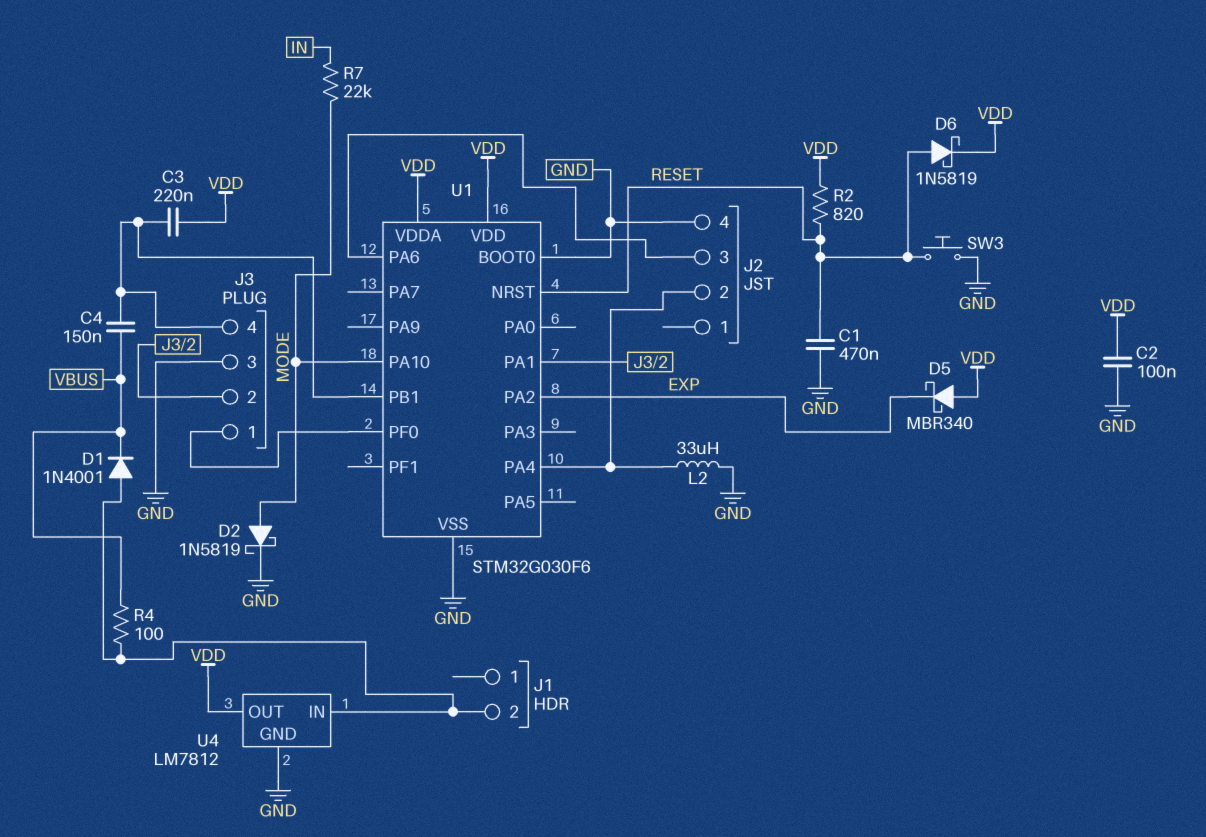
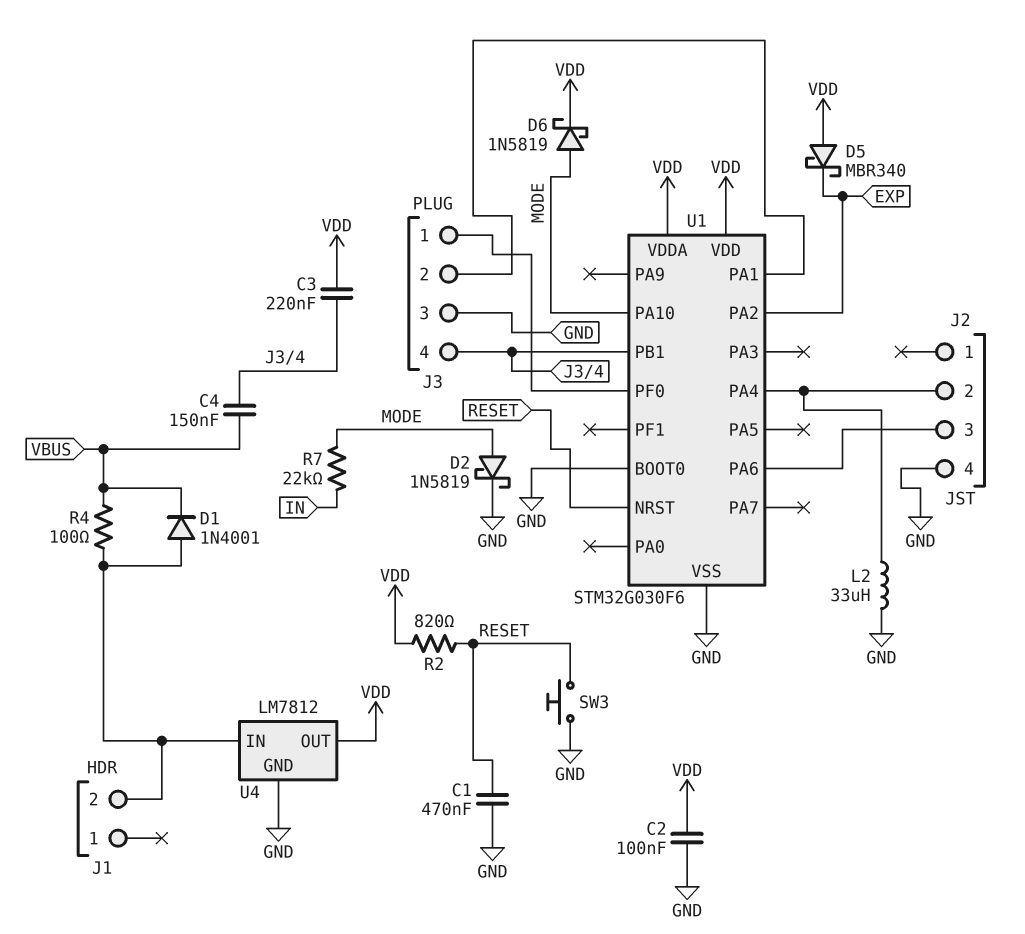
D6: schottky 1N5819 (A RESET, K VDD) -> schottky 1N5819 (A MODE, K VDD)

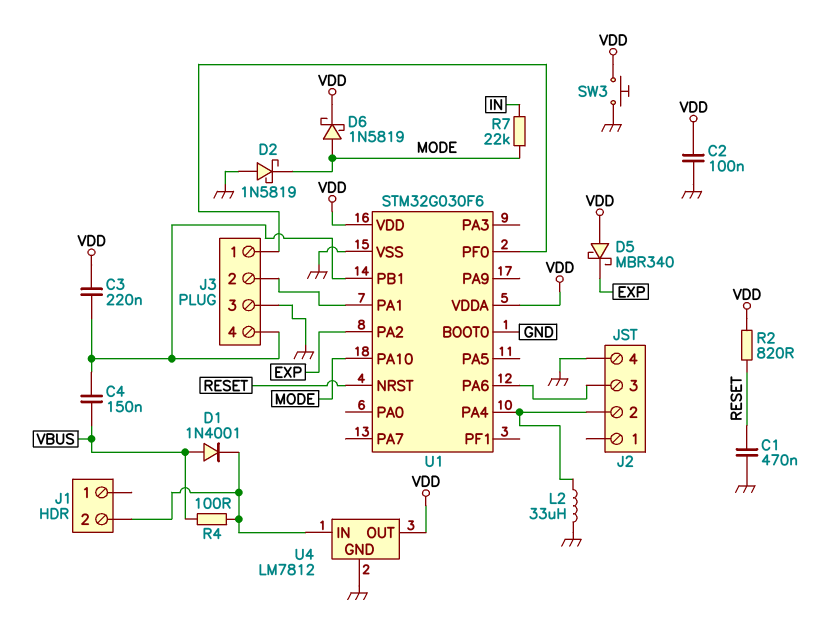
D1: diode 1N4001 (A J1/2, K VBUS) -> diode 1N4001 (A VBUS, K J1/2)
D2: schottky 1N5819 (A MODE, K GND) -> schottky 1N5819 (A GND, K MODE)
SW3: button (GND, RESET) -> button (GND, VDD)

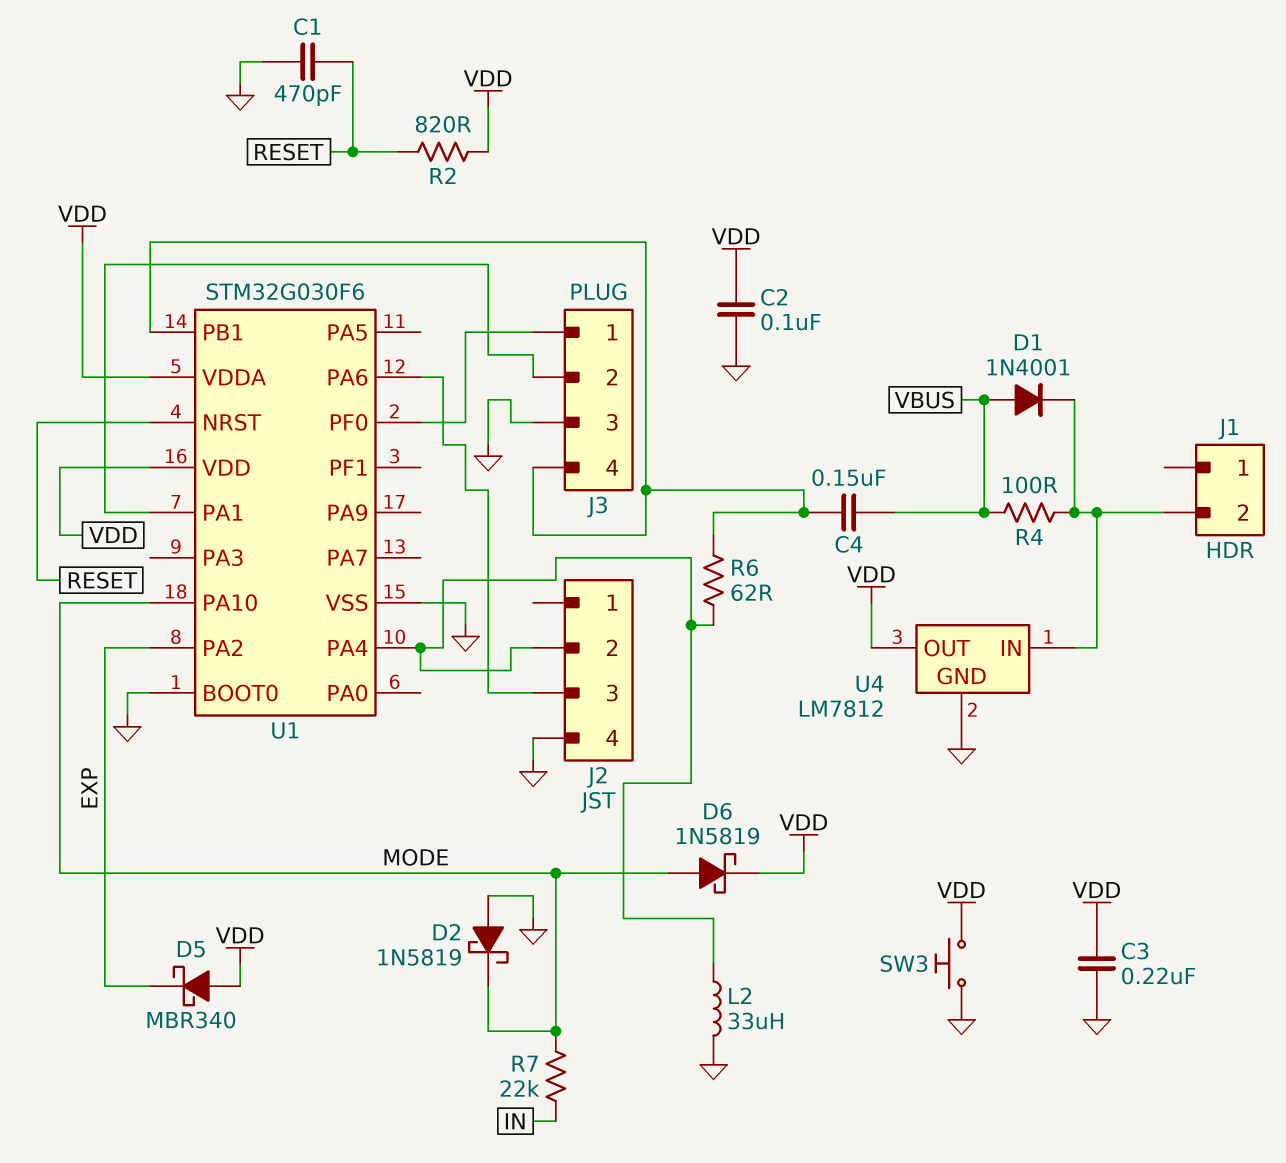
C1: 470nF (GND, RESET) -> 470pF (GND, RESET)
C3: 220nF (J3/4, VDD) -> 220nF (GND, VDD)
R6: none -> 62 (J2/2, J3/4)

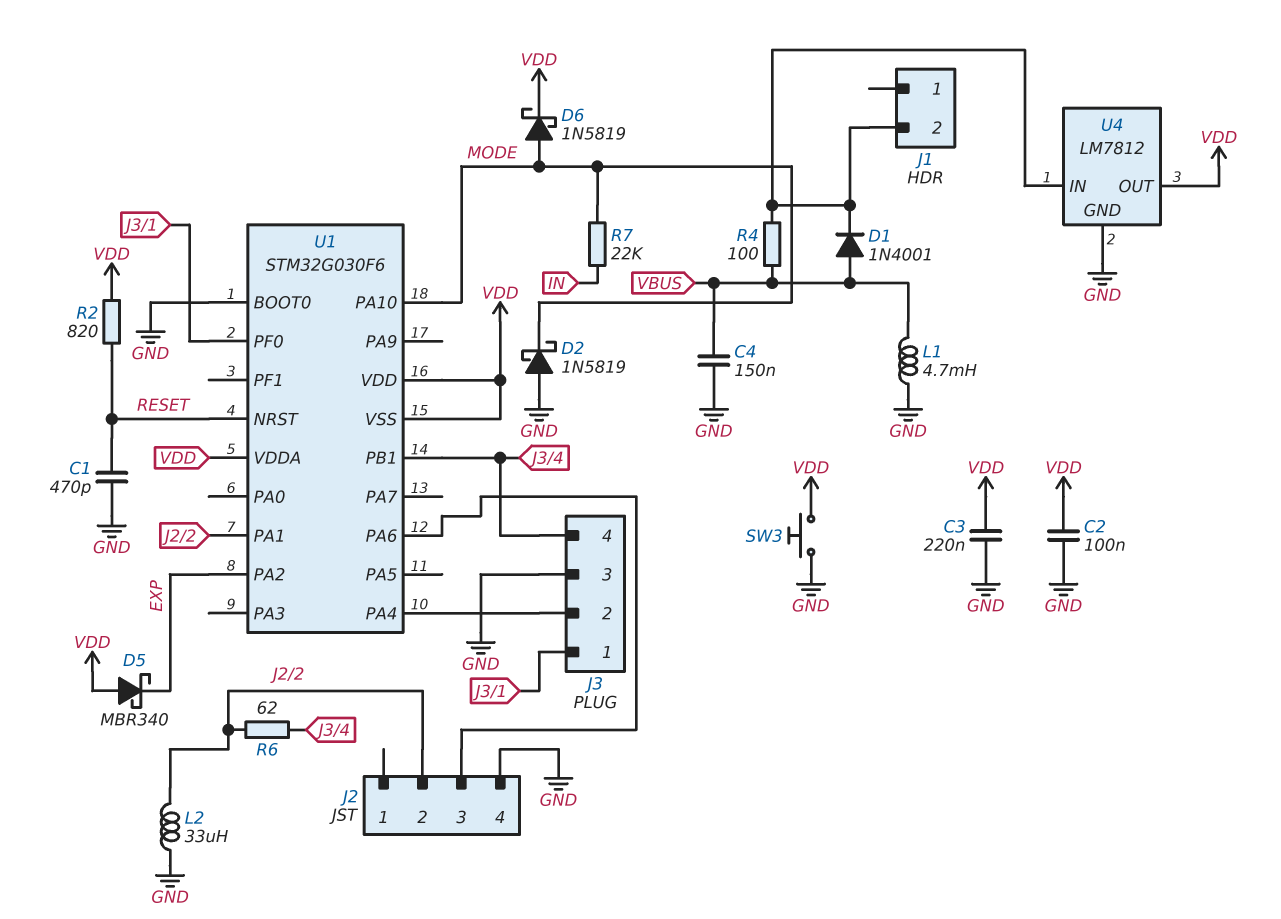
C4: 150nF (J3/4, VBUS) -> 150nF (GND, VBUS)
L1: none -> 4.7mH (GND, VBUS)
U1 pin PA1: J3/2 -> J2/2
U1 pin PA4: J2/2 -> J3/2
U1 pin VSS: GND -> VDD

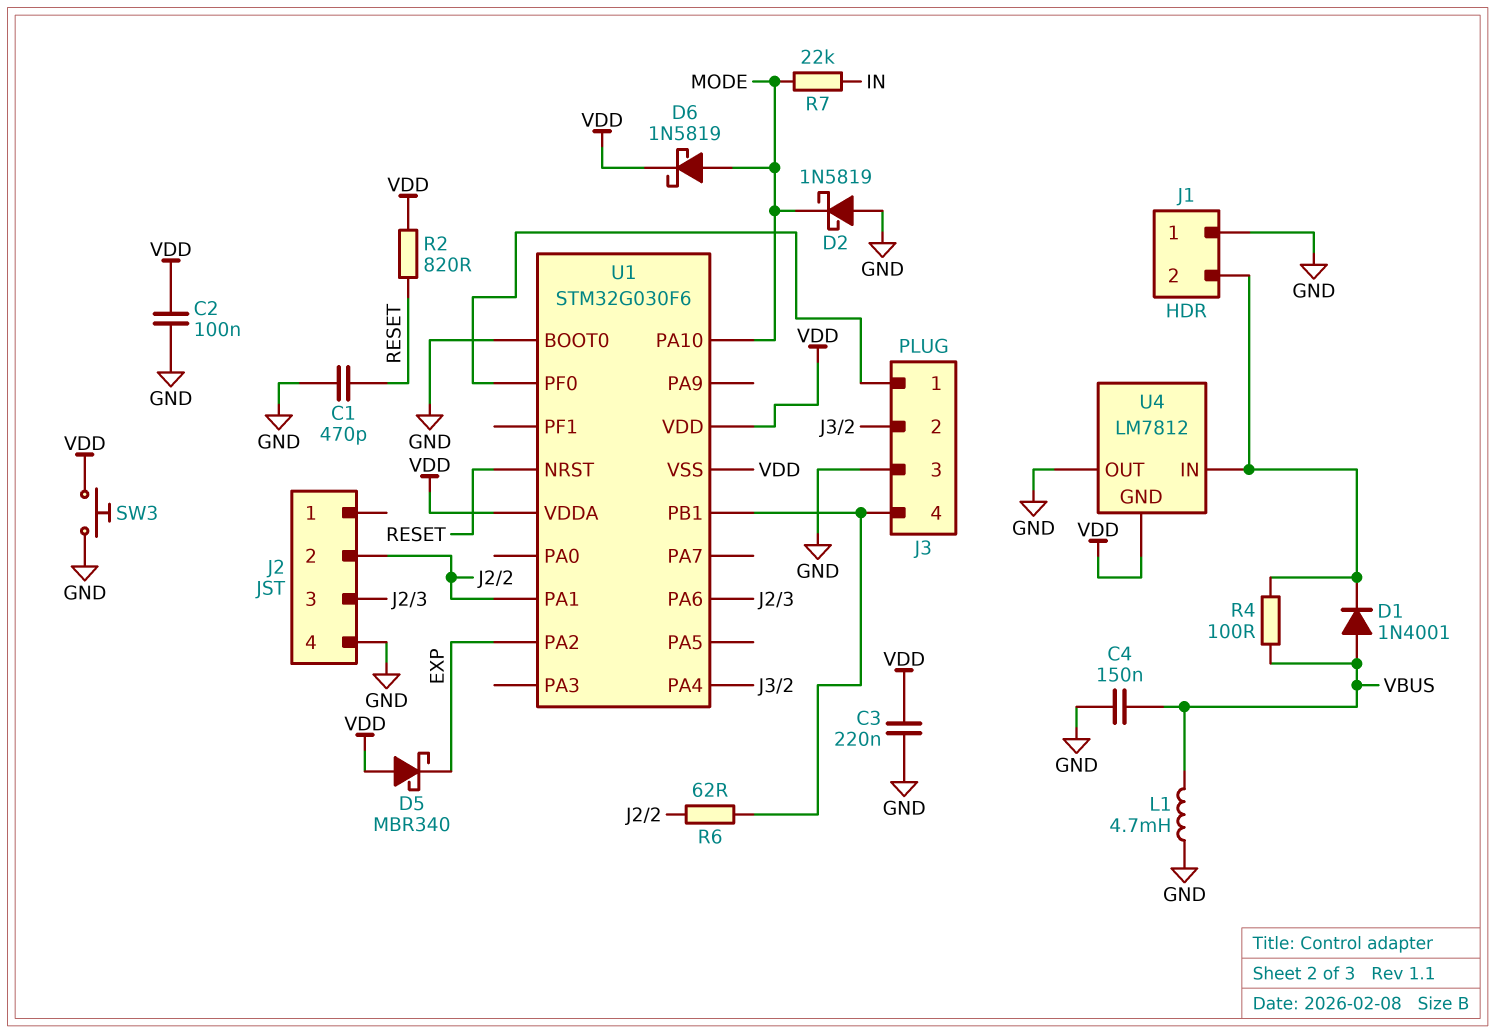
J1 pin 1: none -> GND
L2: 33uH (GND, J2/2) -> none
U4 pin GND: GND -> VDD
U4 pin OUT: VDD -> GND

